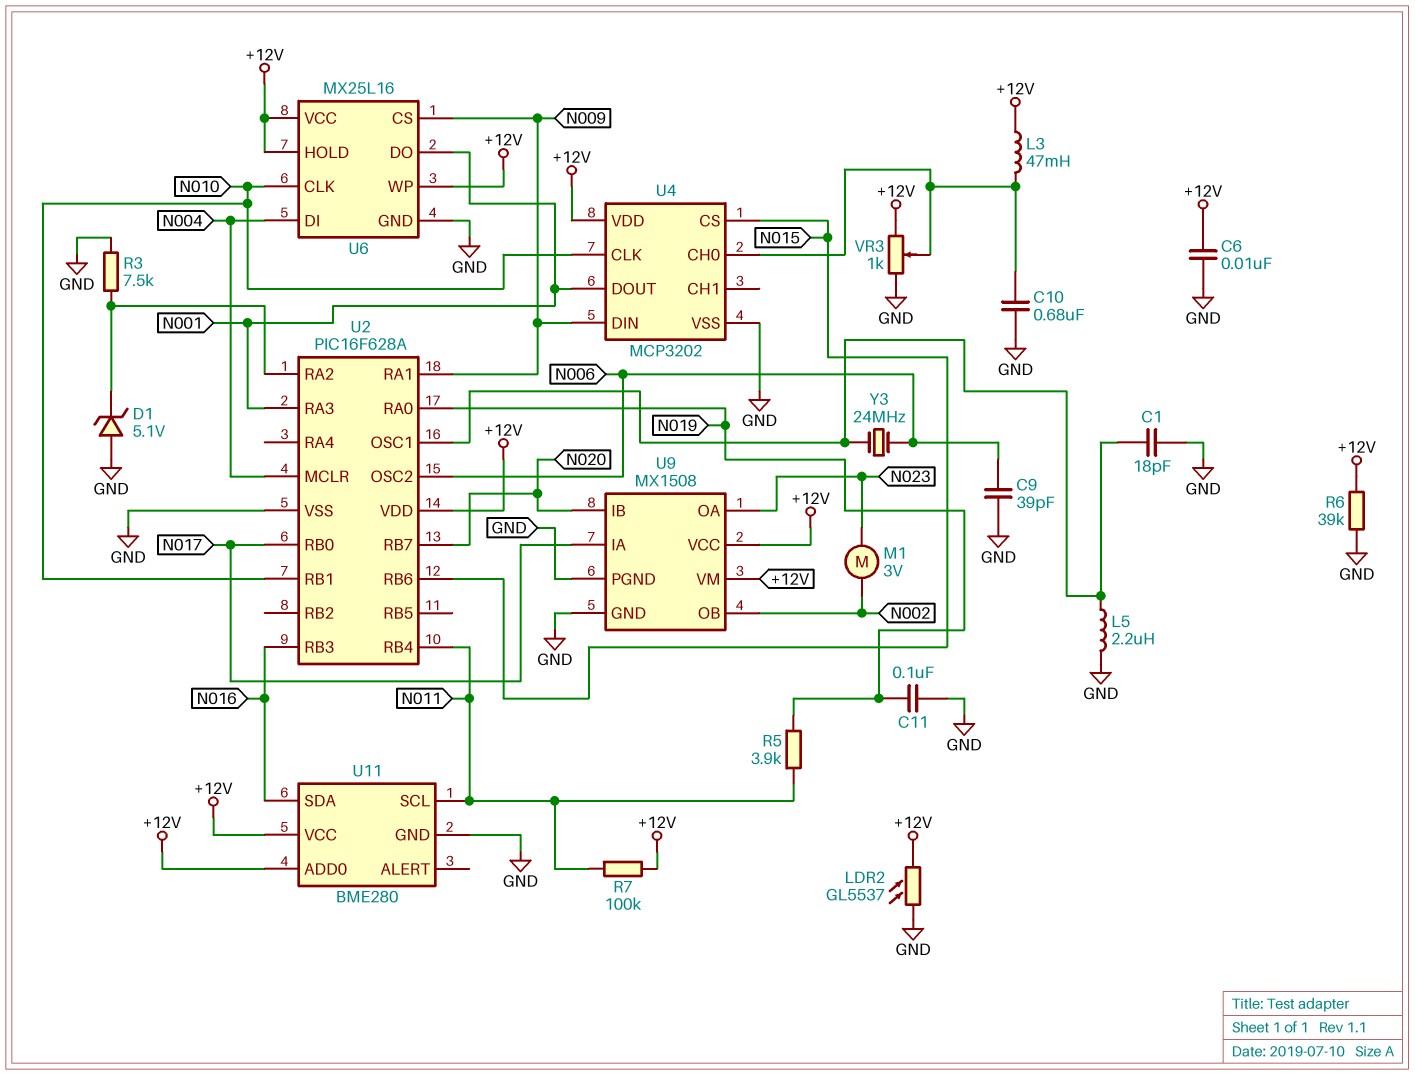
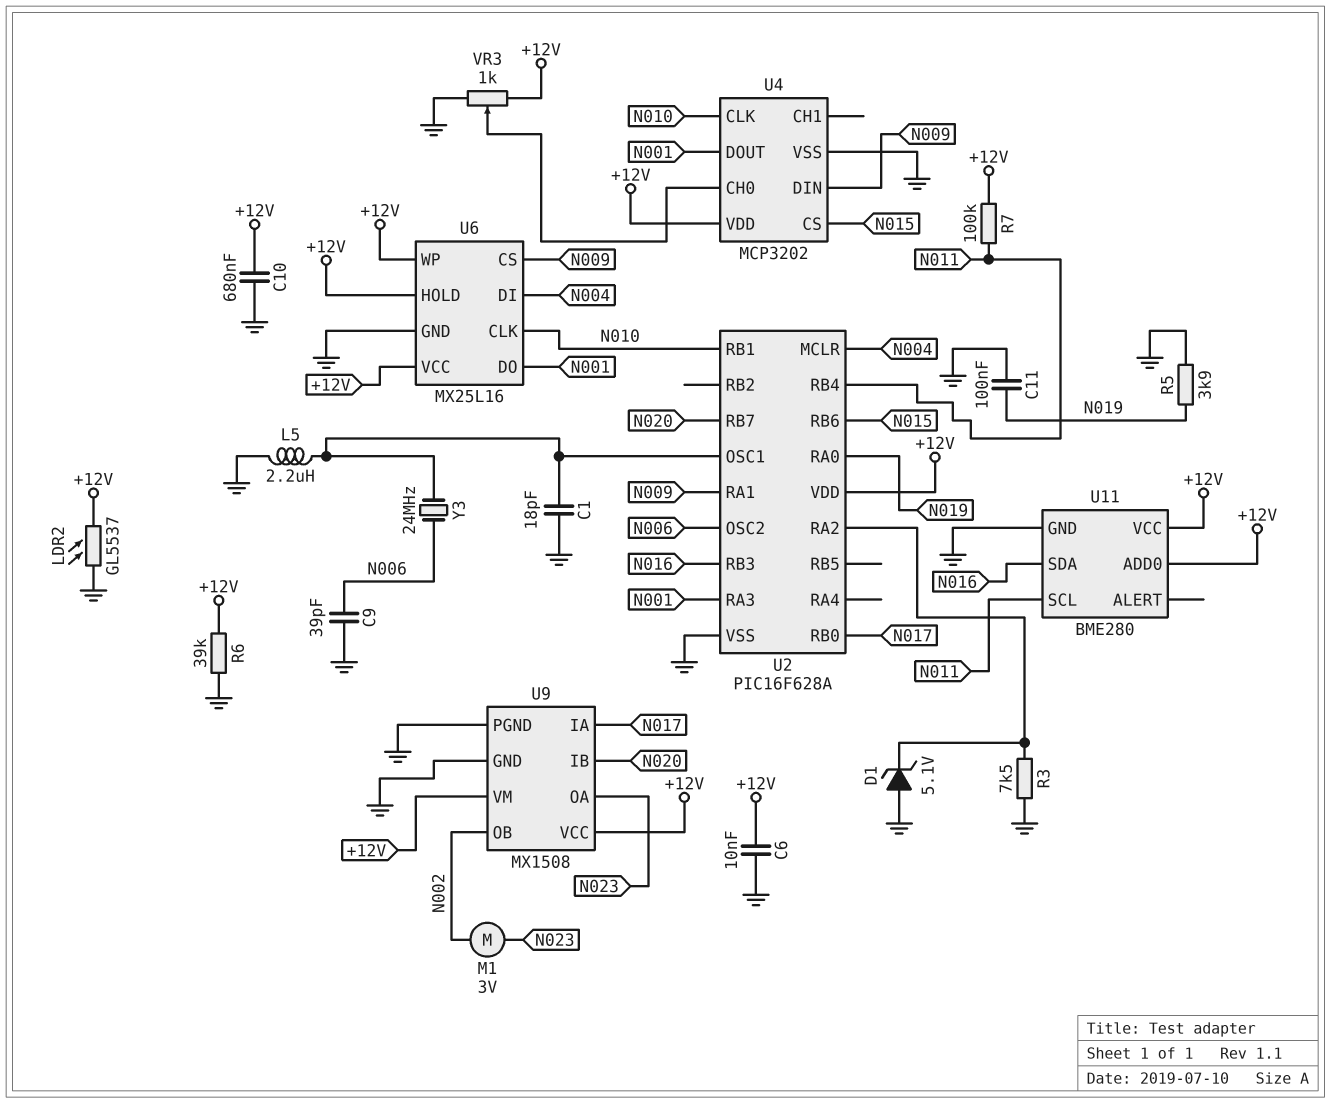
C10: 680nF (GND, U4/CH0) -> 680nF (+12V, GND)
L3: 47mH (+12V, U4/CH0) -> none
R5: 3.9k (N011, N019) -> 3.9k (GND, N019)

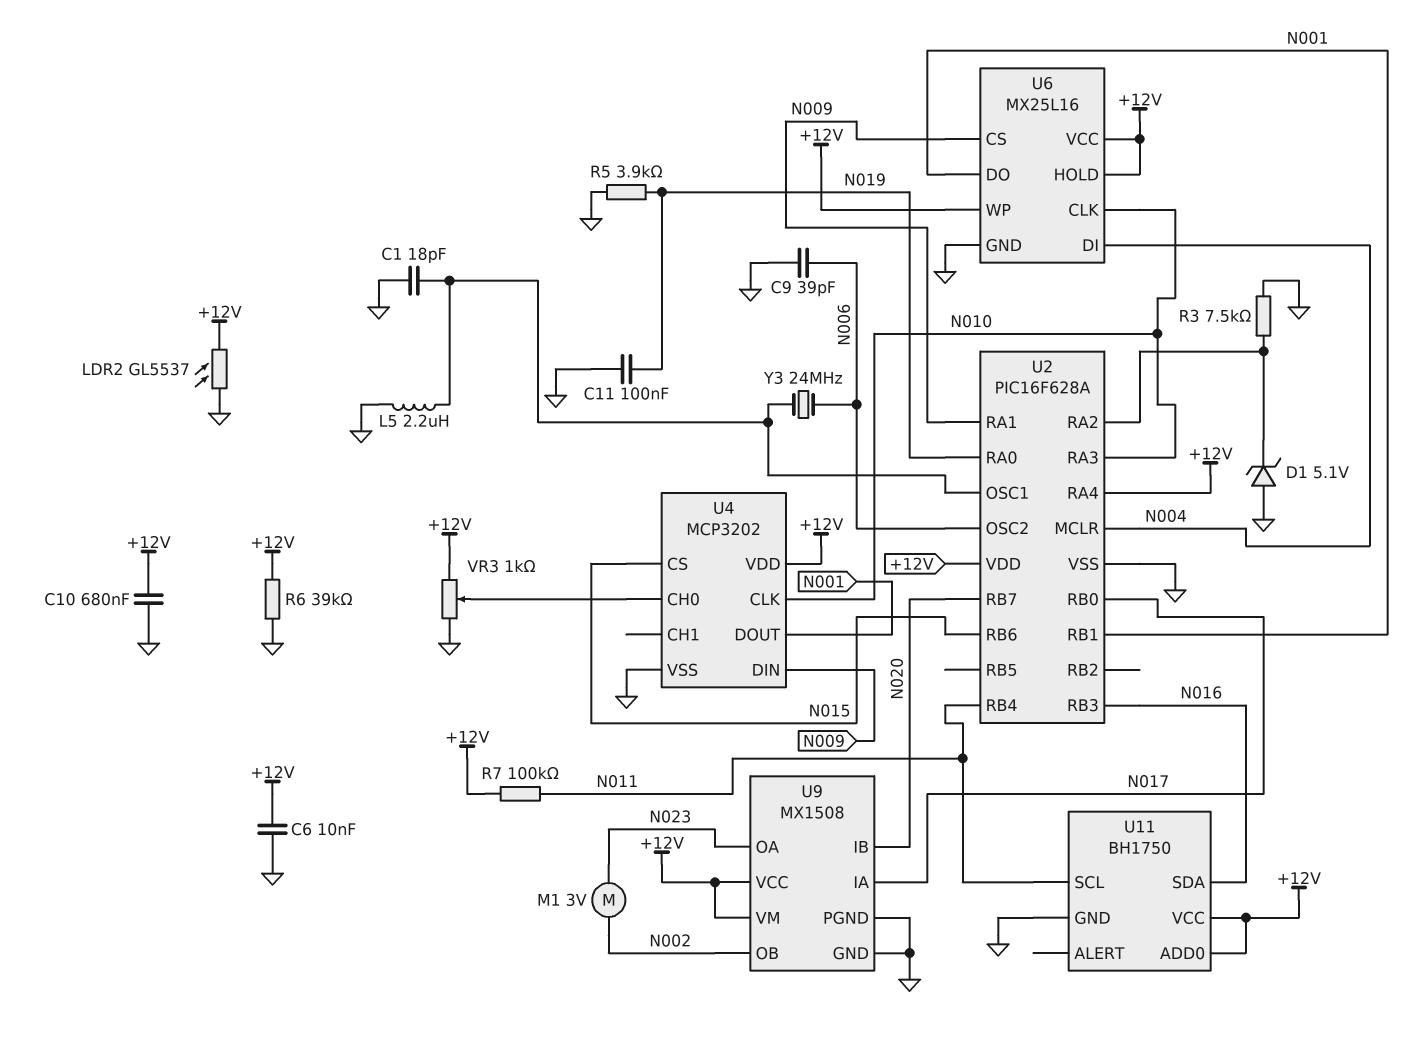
U2 pin RA3: N001 -> N010
U2 pin RA4: none -> +12V
U2 pin RB1: N010 -> N001
U11: BME280 -> BH1750

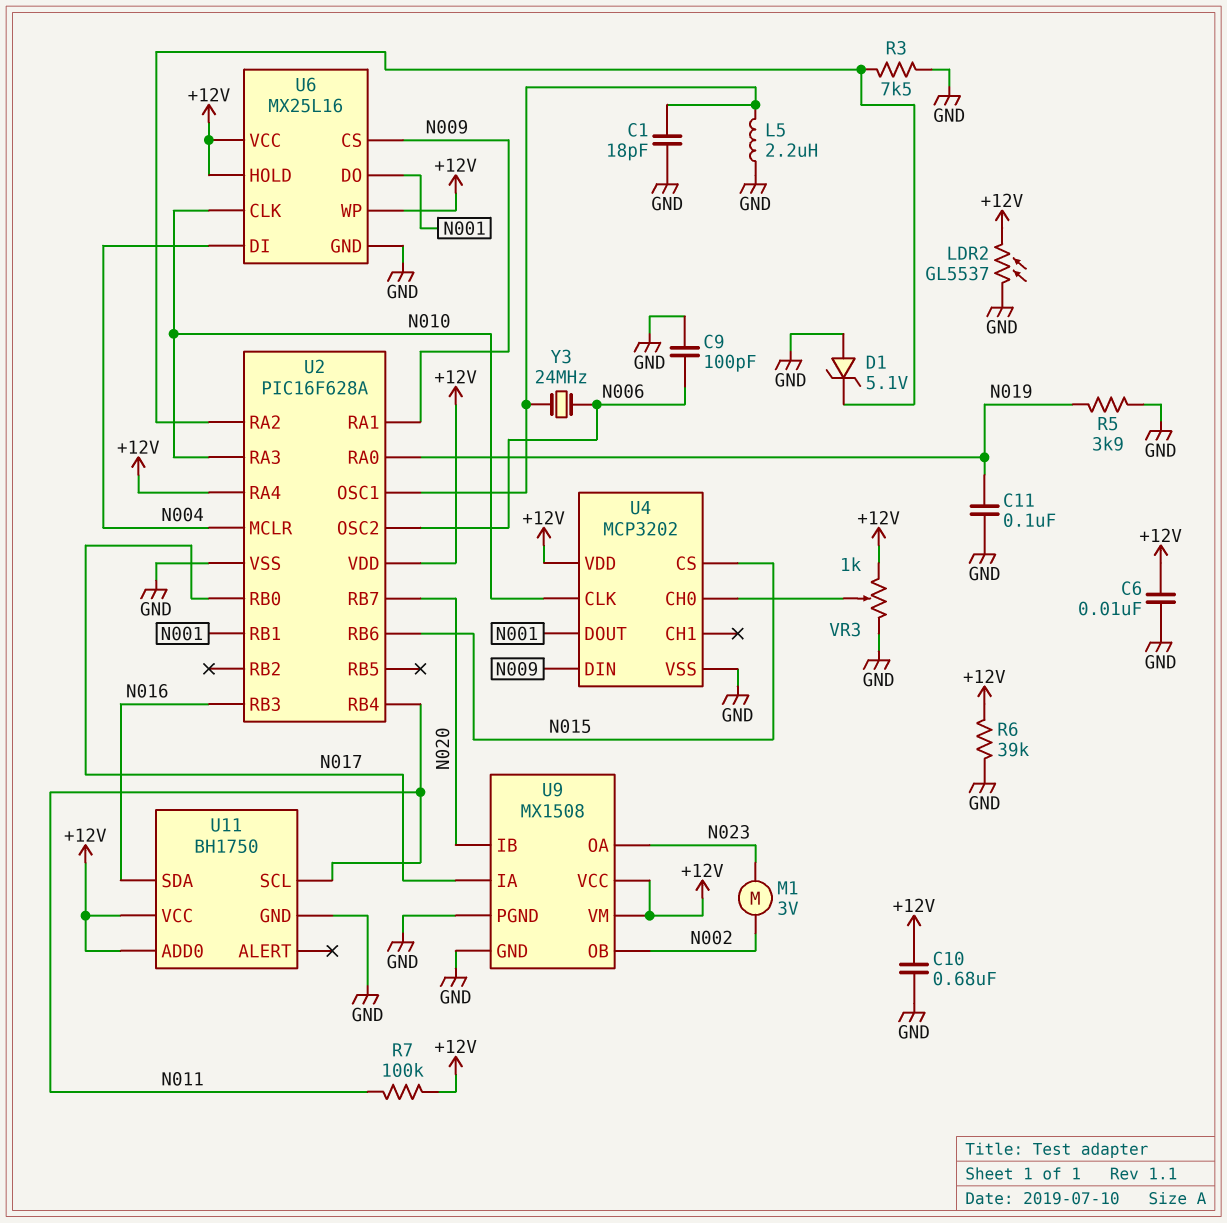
C9: 39pF (GND, N006) -> 100pF (GND, N006)

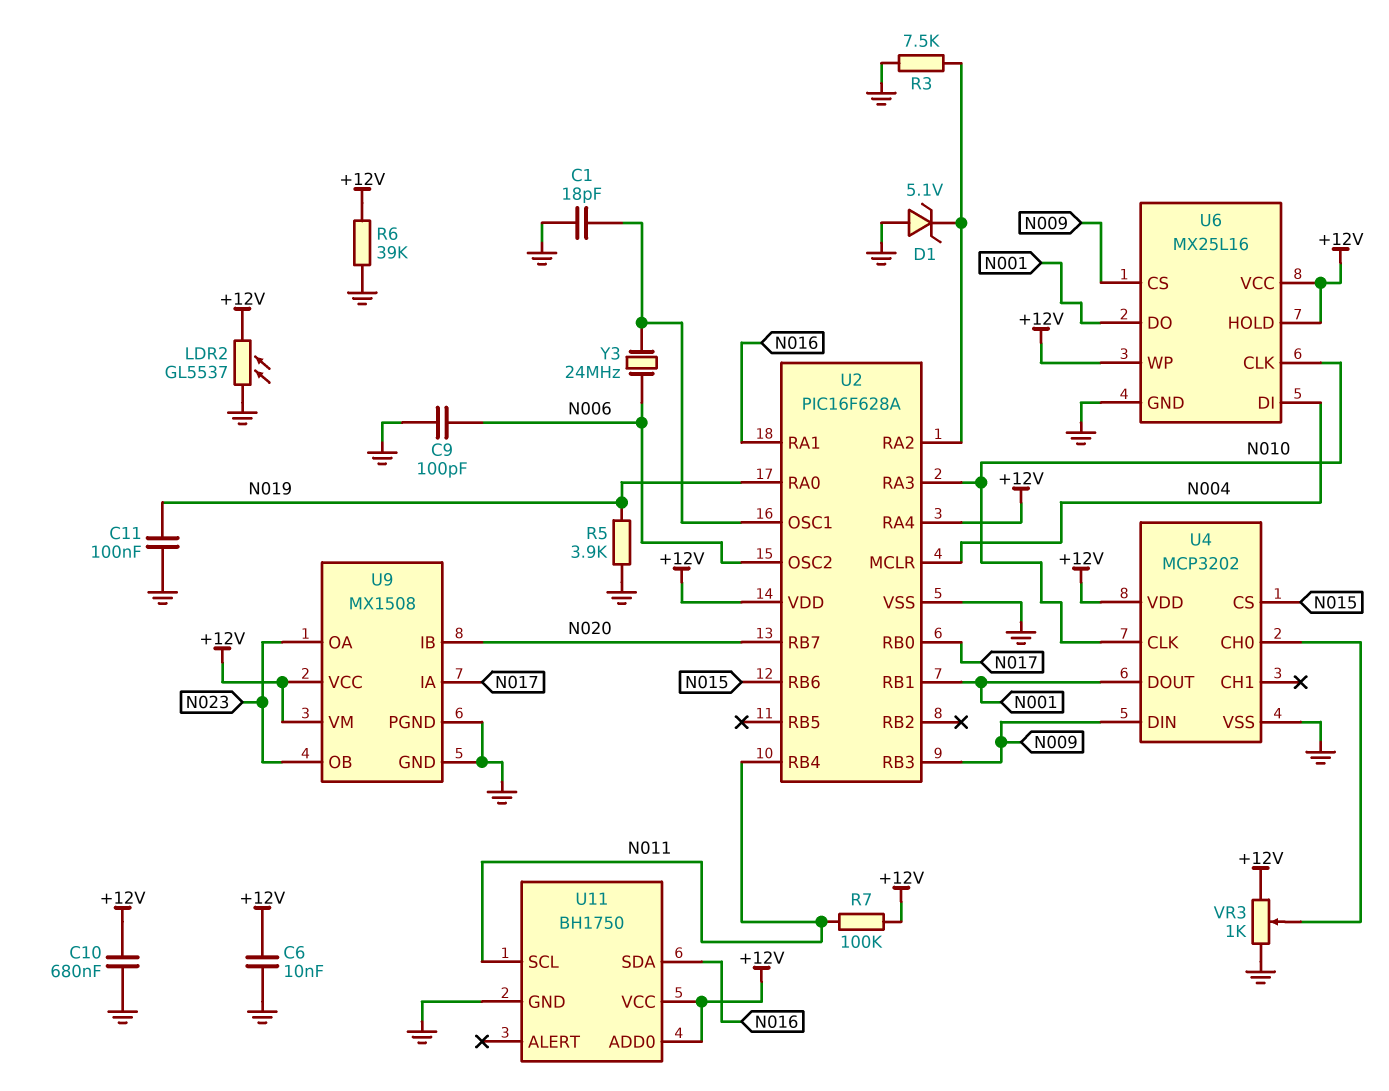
L5: 2.2uH (GND, U2/OSC1) -> none
M1: motor 3V (N002, N023) -> none
U2 pin RA1: N009 -> N016
U2 pin RB3: N016 -> N009
U9 pin OB: N002 -> N023

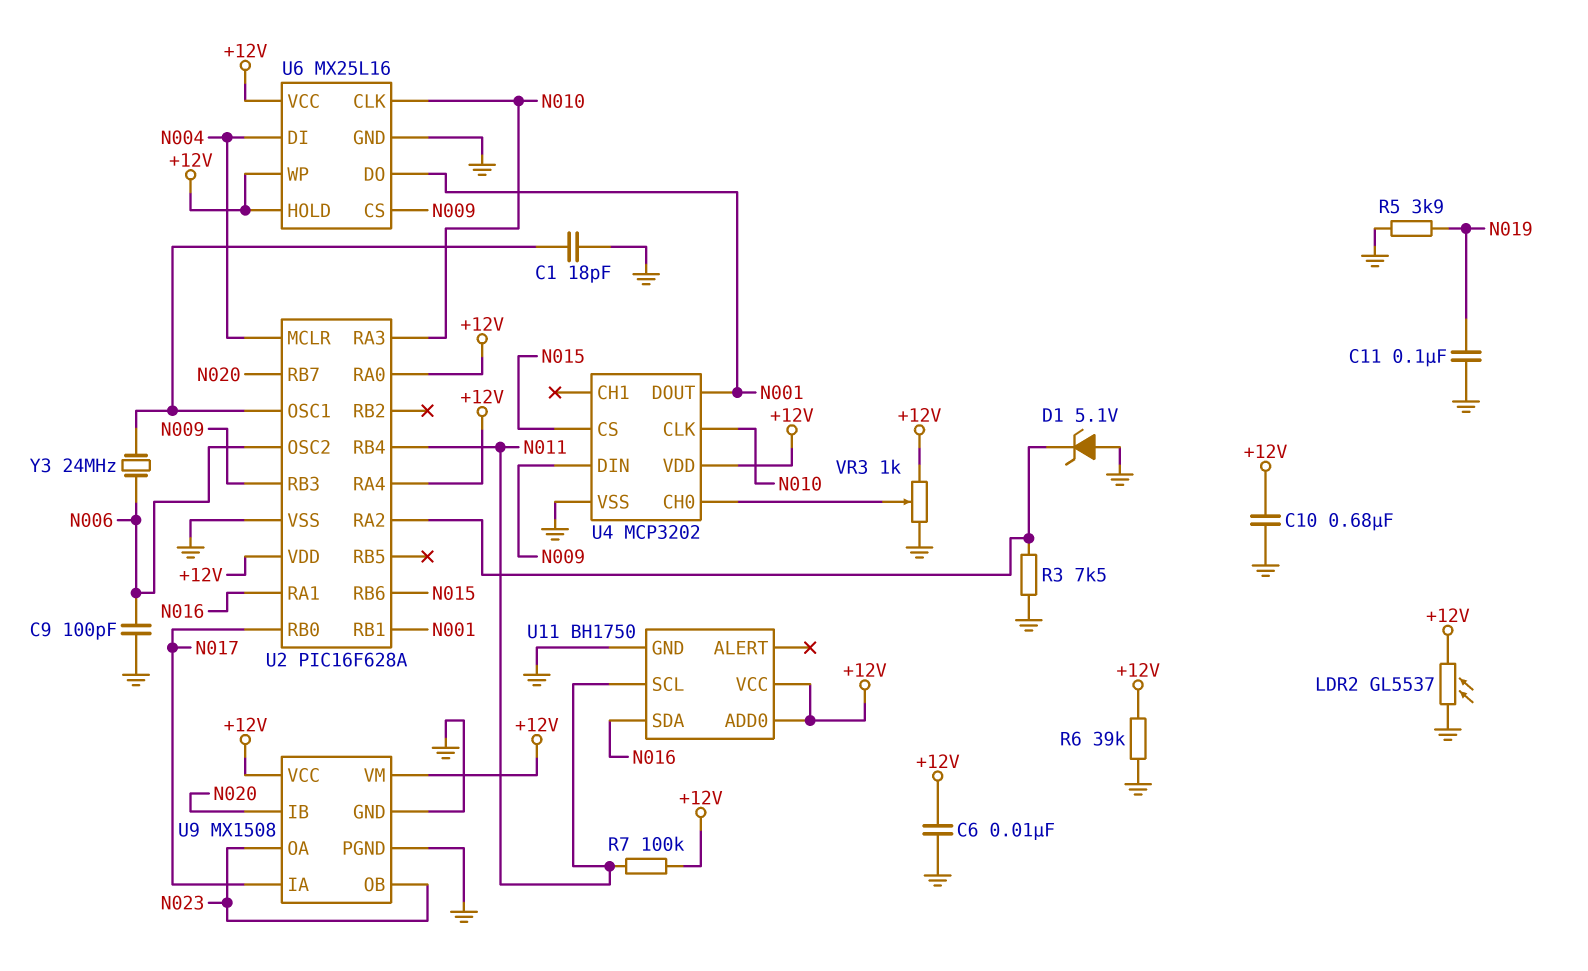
U2 pin RA0: N019 -> +12V

